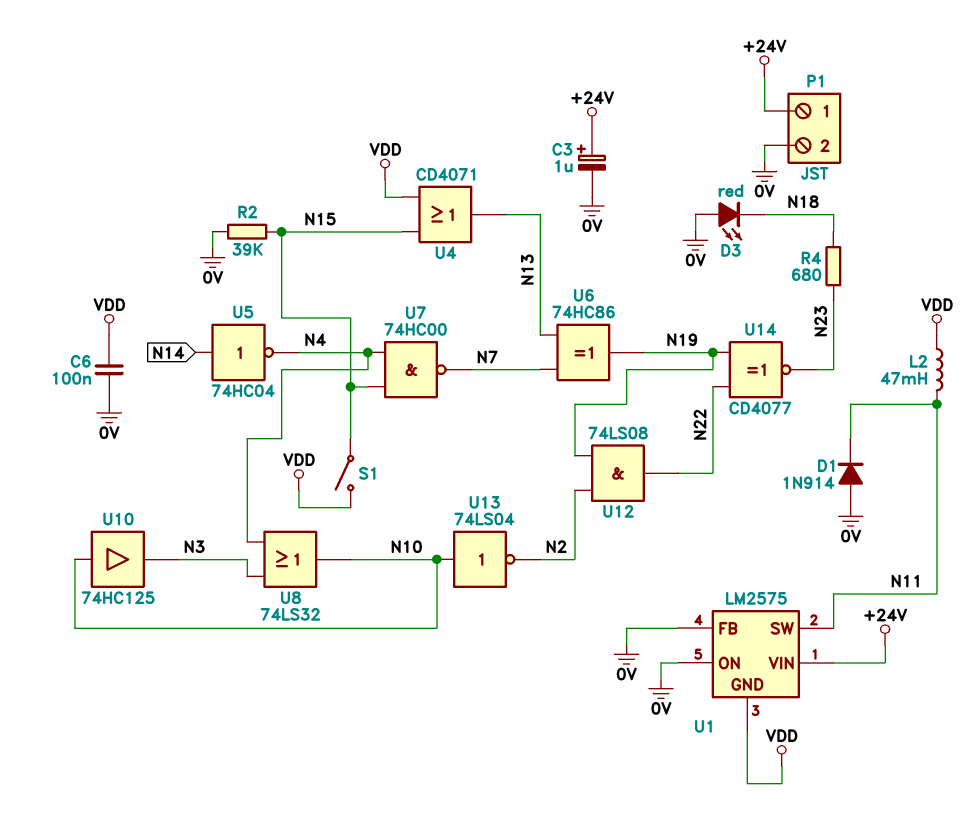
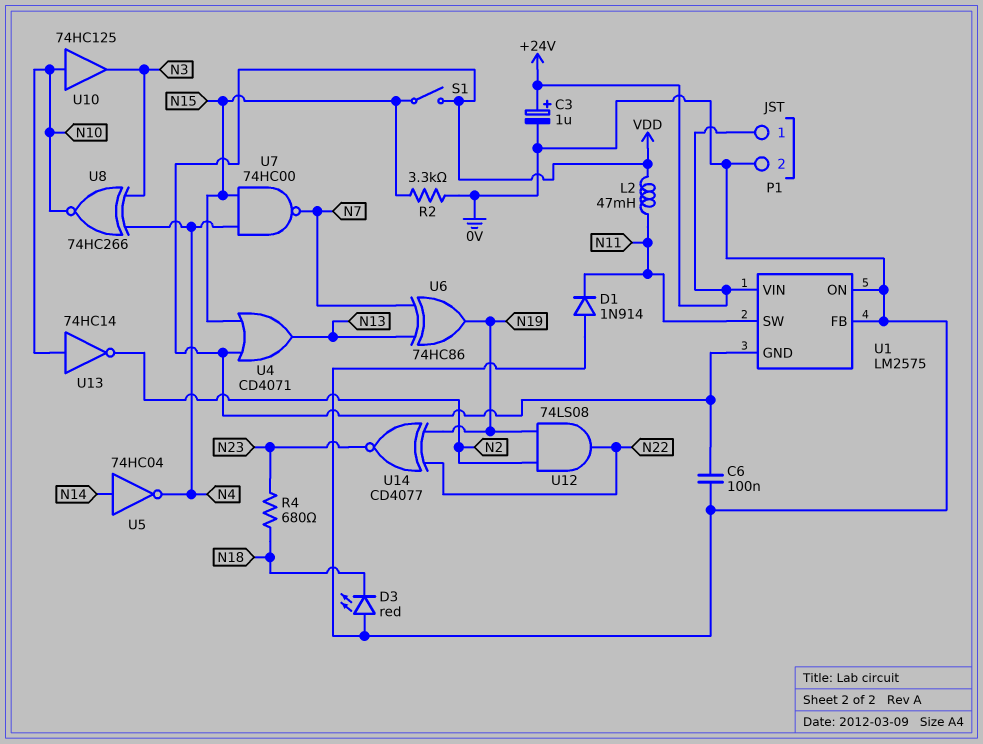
R2: 39k (0V, N15) -> 3.3k (0V, N15)
U8: OR 74LS32 (in N3, in N4, out N10) -> XNOR 74HC266 (in N3, in N4, out N10)
U13: NOT 74LS04 (in N10, out N2) -> NOT 74HC14 (in N10, out N2)

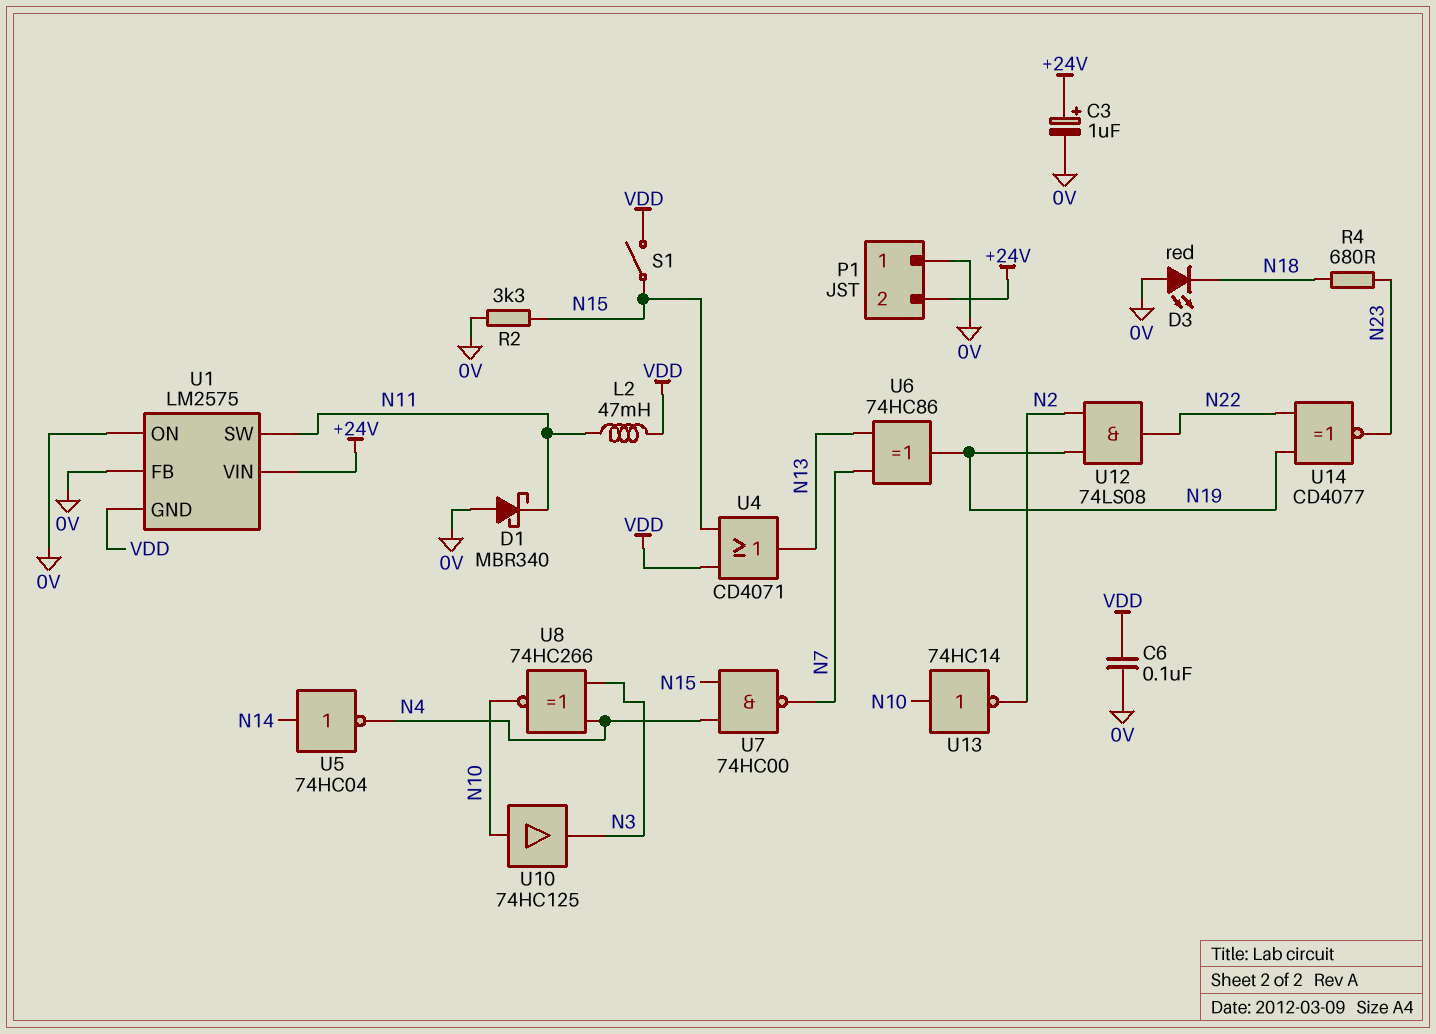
D1: diode 1N914 (A 0V, K N11) -> schottky MBR340 (A 0V, K N11)
P1 pin 1: +24V -> 0V
P1 pin 2: 0V -> +24V

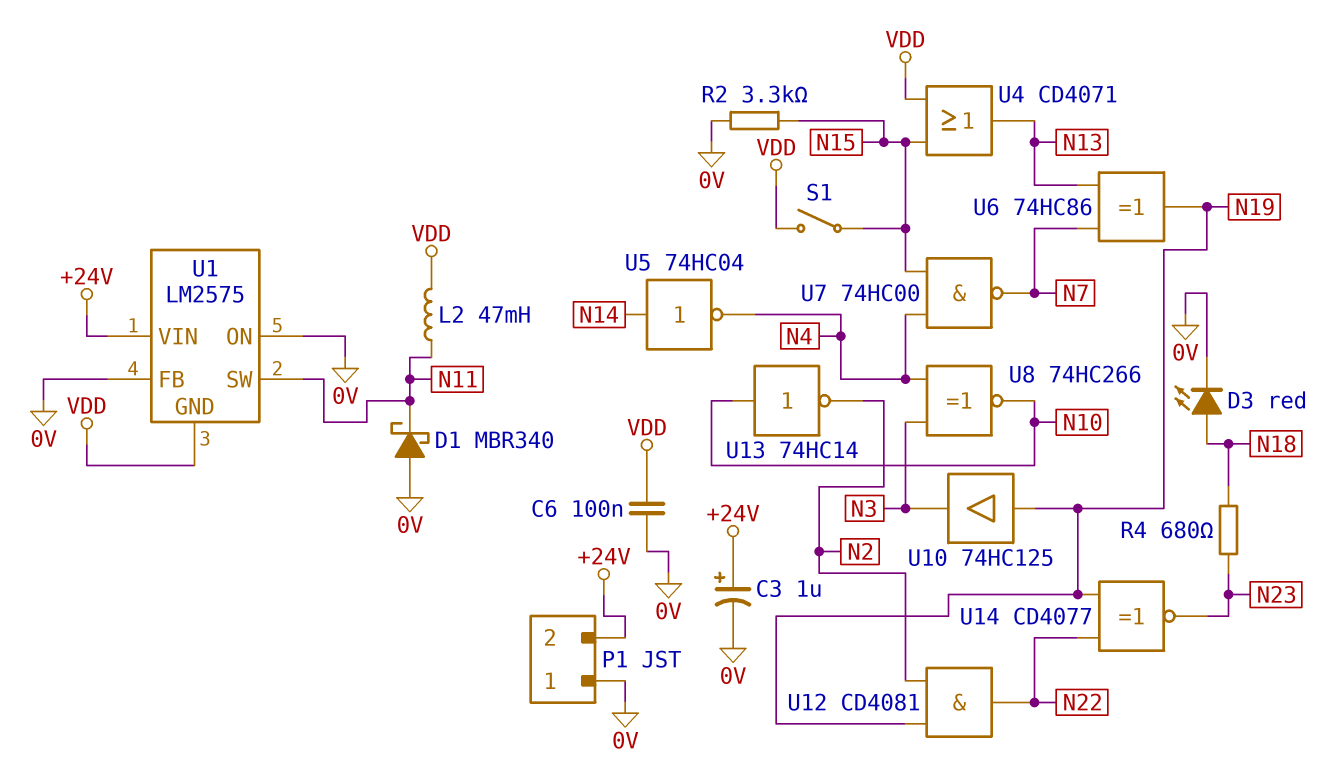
D3: LED red (A 0V, K N18) -> LED red (A N18, K 0V)
U10: buffer 74HC125 (in N10, out N3) -> buffer 74HC125 (in N19, out N3)
U12: AND 74LS08 (in N2, in N19, out N22) -> AND CD4081 (in N2, in N19, out N22)

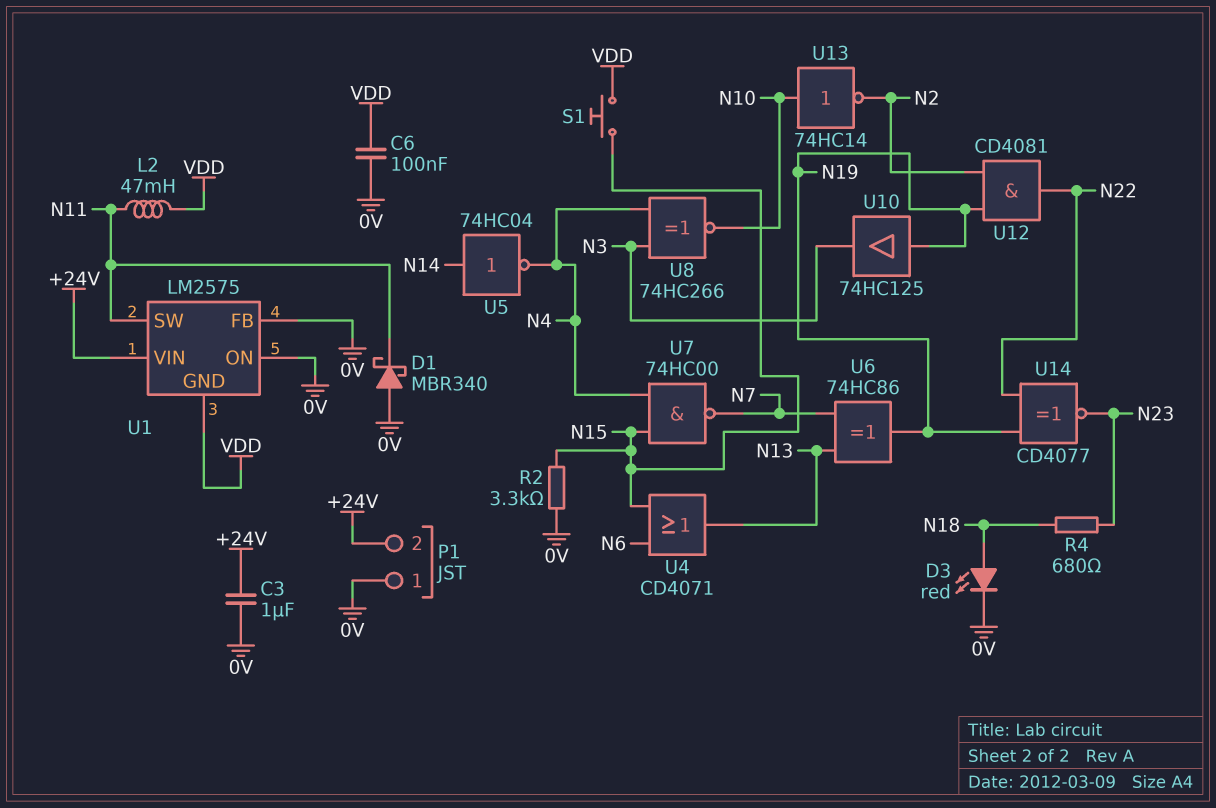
C3: 1uF (plus +24V, minus 0V) -> 1uF (+24V, 0V)
S1: switch (N15, VDD) -> button (N15, VDD)
U4: OR CD4071 (in N15, in VDD, out N13) -> OR CD4071 (in N6, in N15, out N13)

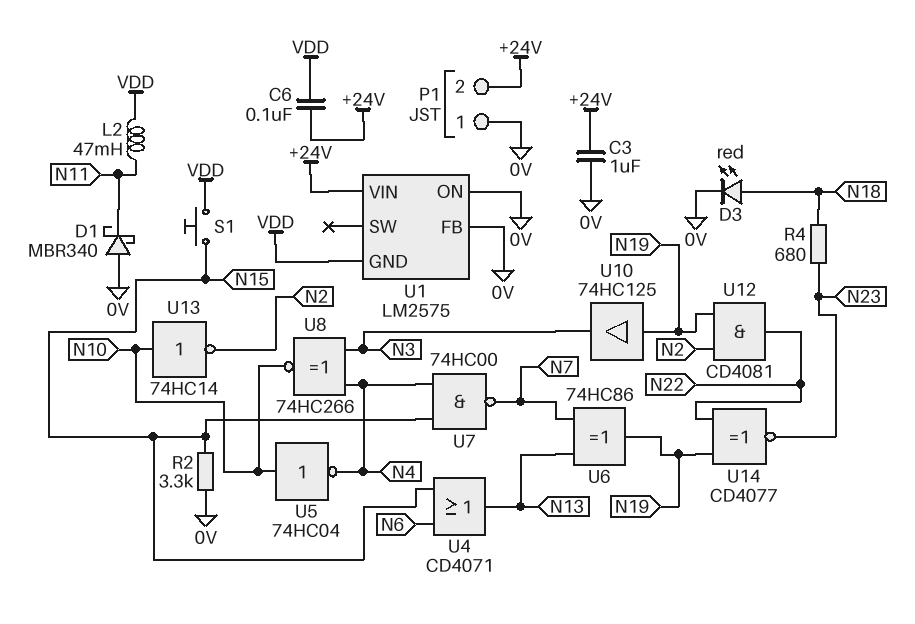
C6: 100nF (0V, VDD) -> 100nF (+24V, VDD)
U1 pin SW: N11 -> none
U5: NOT 74HC04 (in N14, out N4) -> NOT 74HC04 (in N10, out N4)

